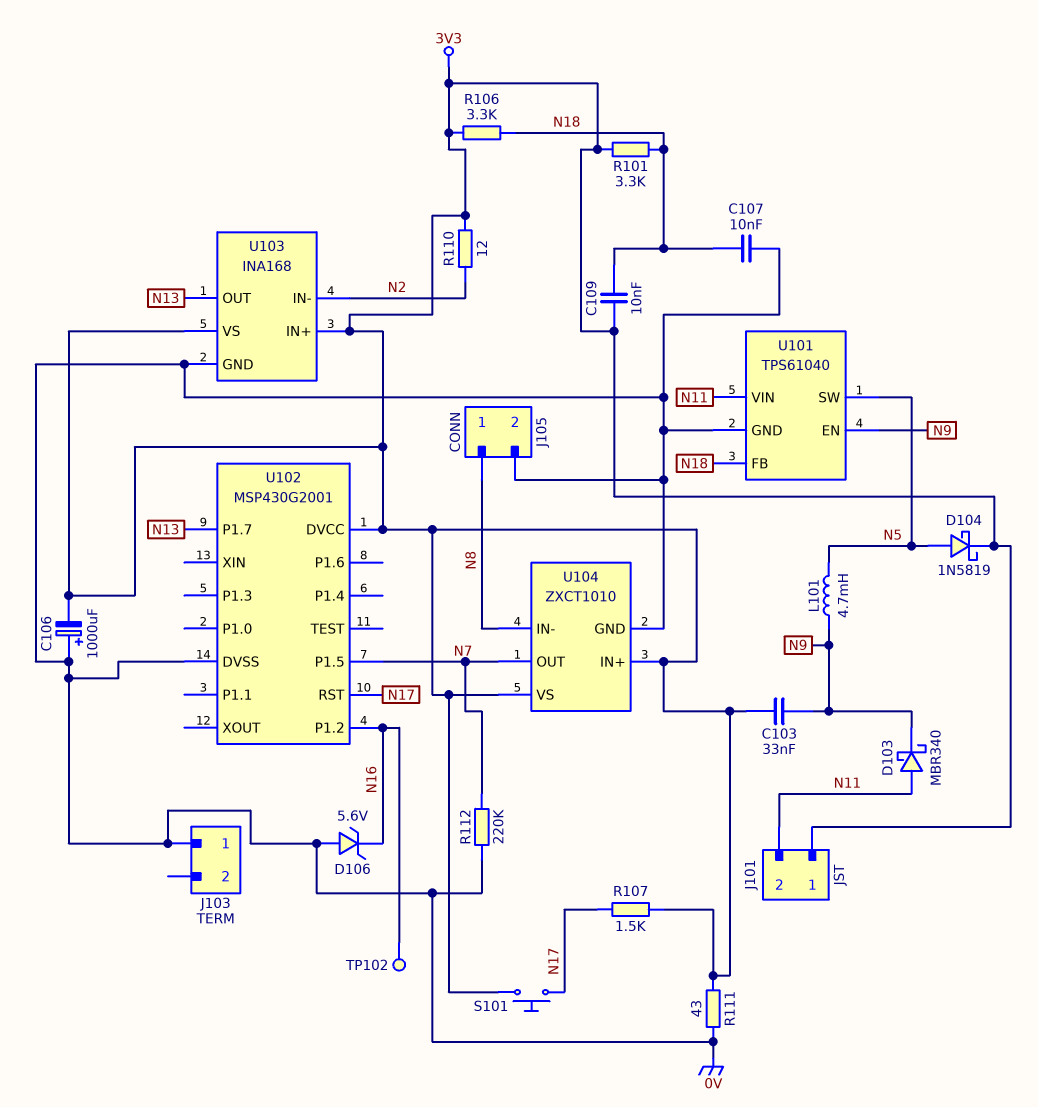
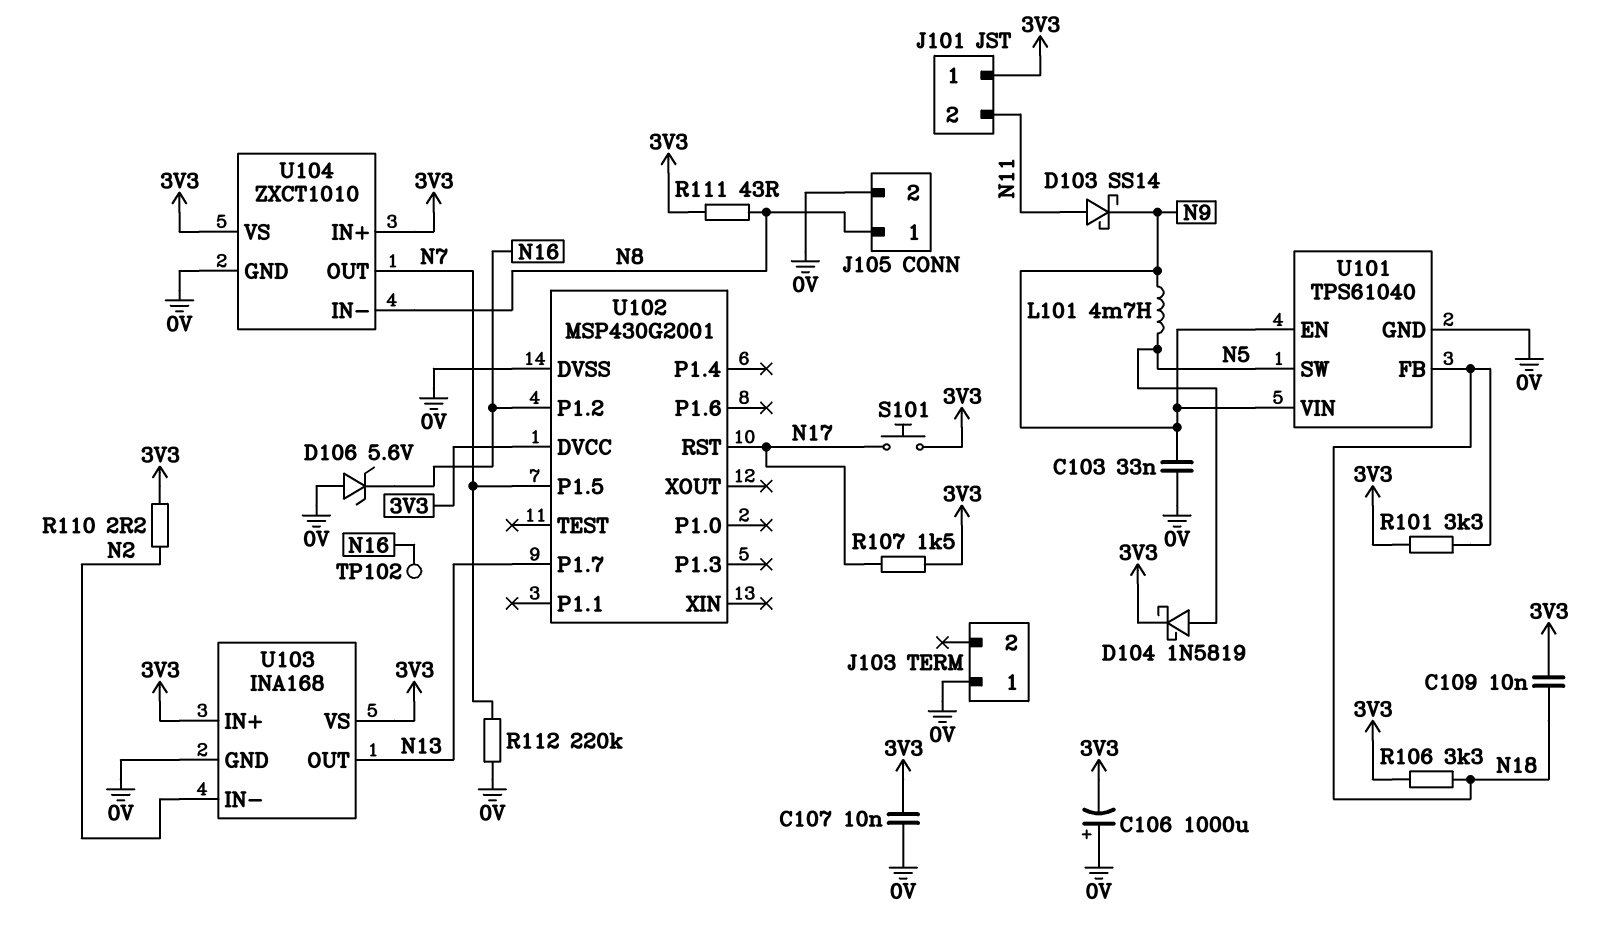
C103: 33nF (3V3, N9) -> 33nF (0V, N9)
C107: 10nF (0V, N18) -> 10nF (0V, 3V3)
D103: schottky MBR340 (A N11, K N9) -> schottky SS14 (A N11, K N9)
R110: 12 (3V3, N2) -> 2.2 (3V3, N2)
R111: 43 (0V, 3V3) -> 43 (3V3, N8)
U101 pin VIN: N11 -> N9

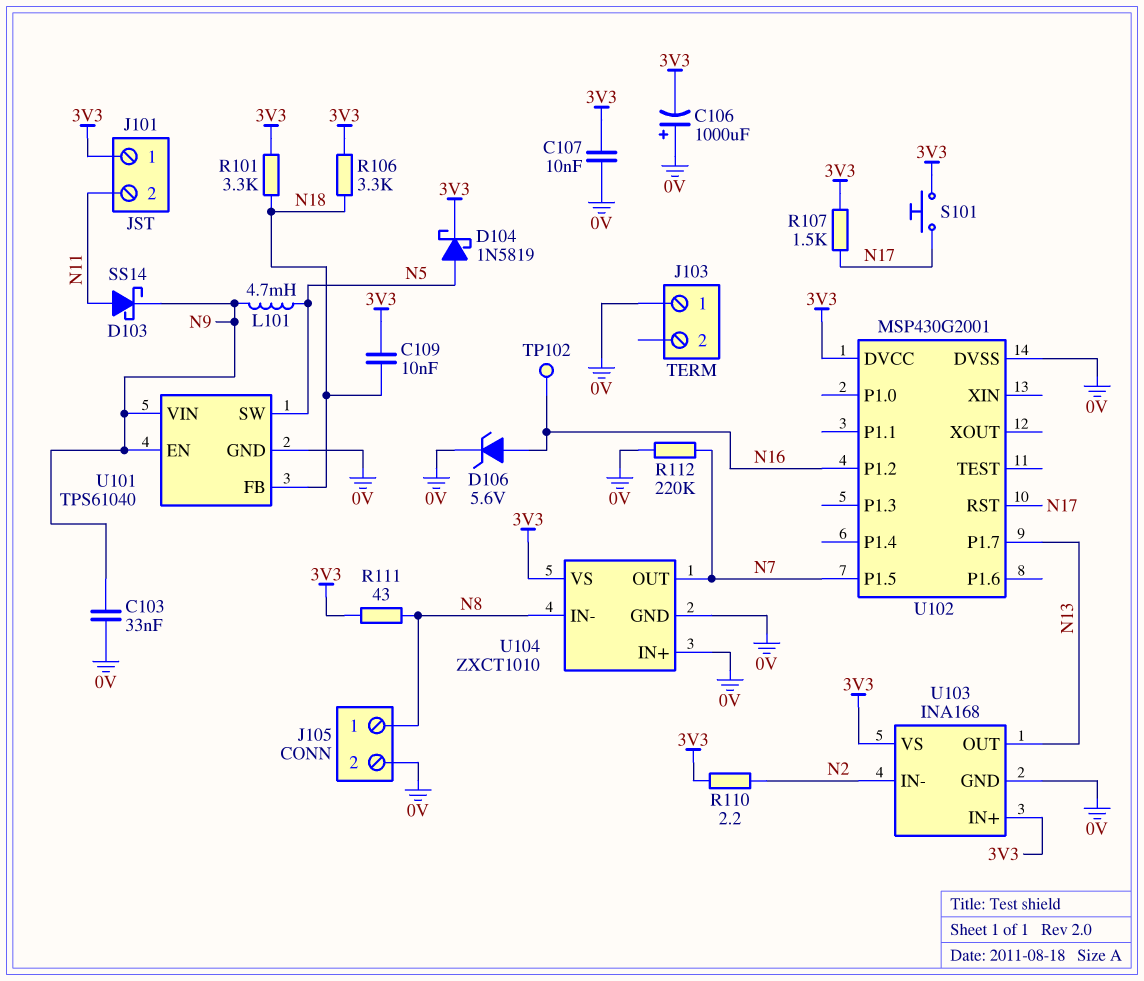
D106: zener 5.6V (A 0V, K N16) -> zener 5.6V (A N16, K 0V)
U104 pin IN+: 3V3 -> 0V

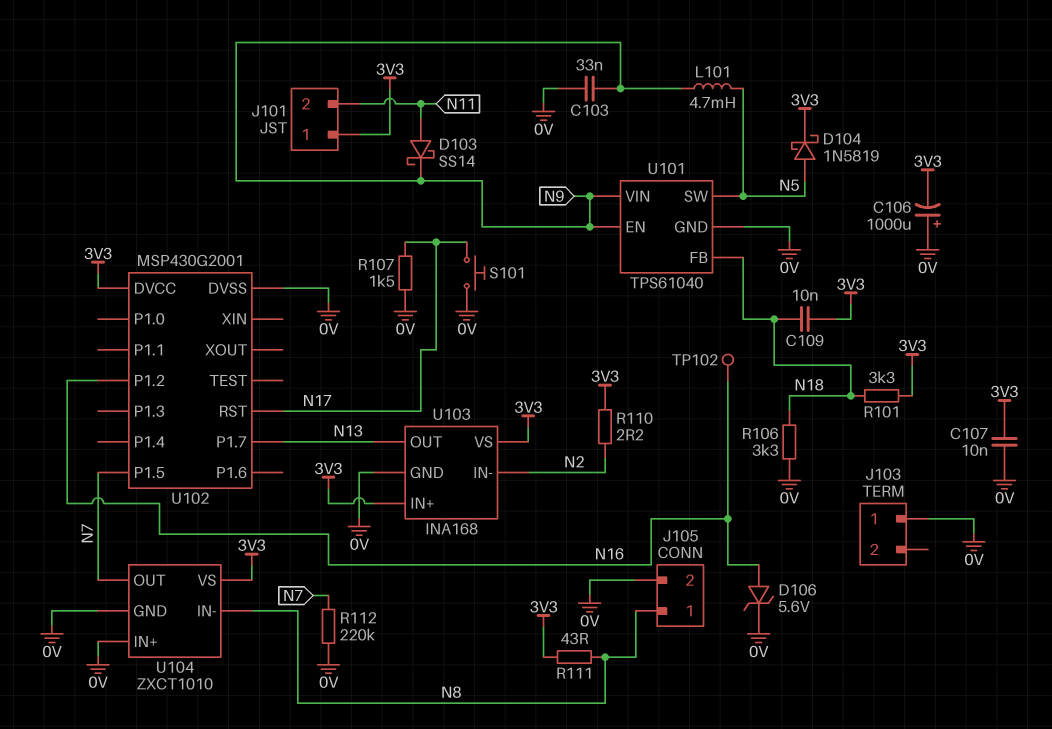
R106: 3.3k (3V3, N18) -> 3.3k (0V, N18)
R107: 1.5k (3V3, N17) -> 1.5k (0V, N17)
S101: button (3V3, N17) -> button (0V, N17)

